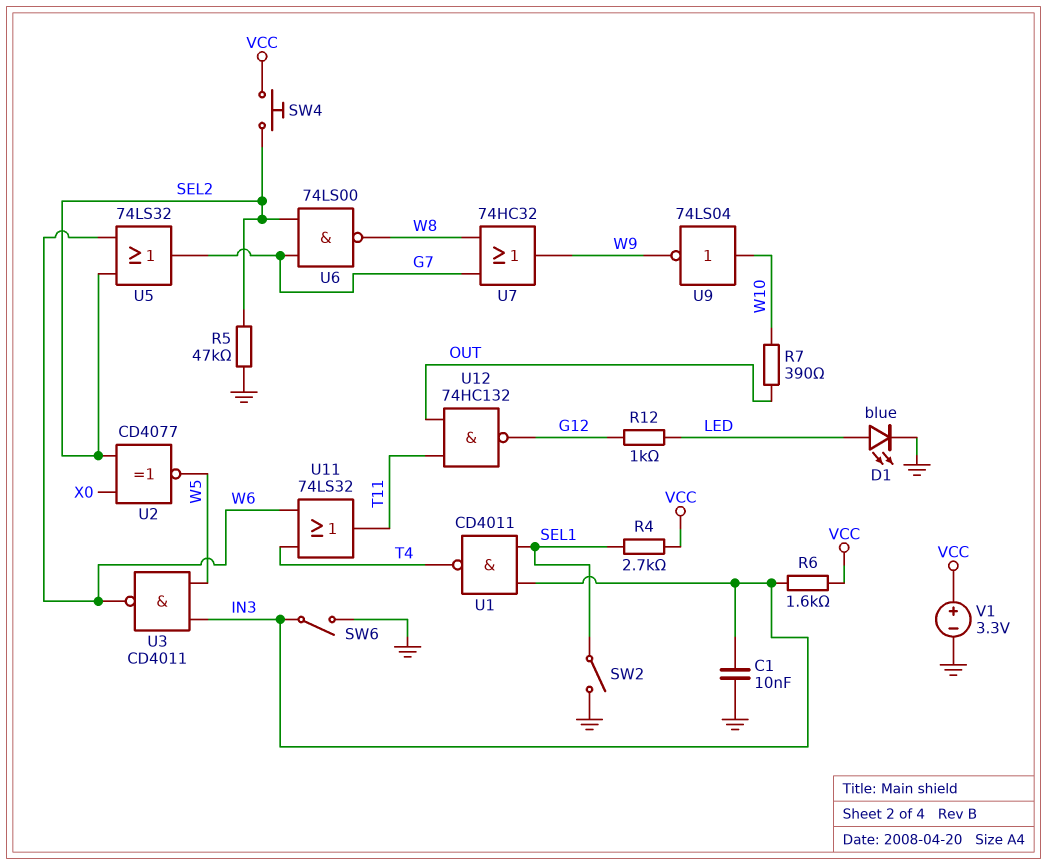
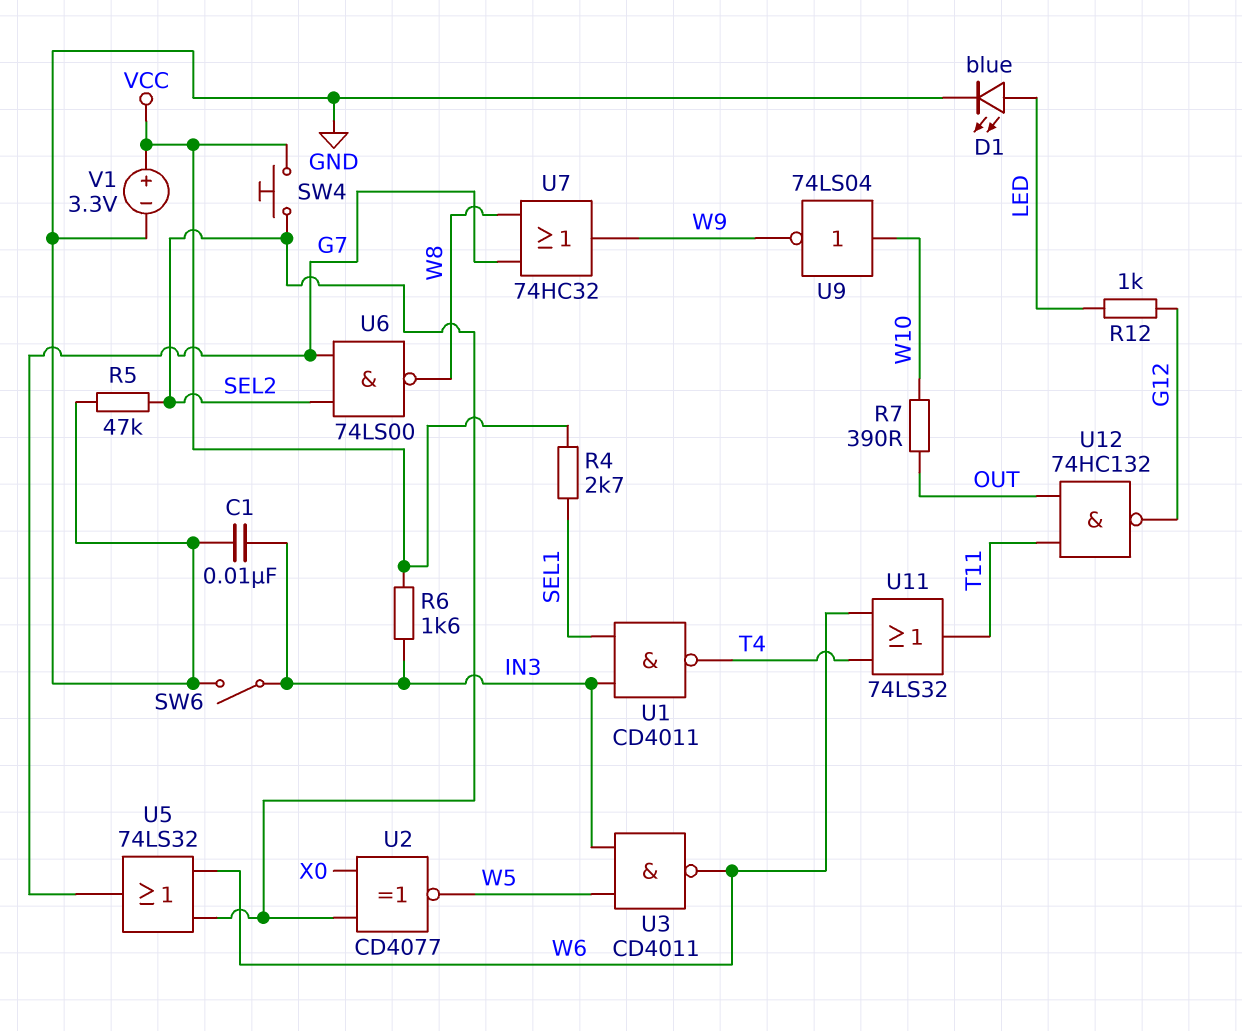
SW2: switch (GND, SEL1) -> none

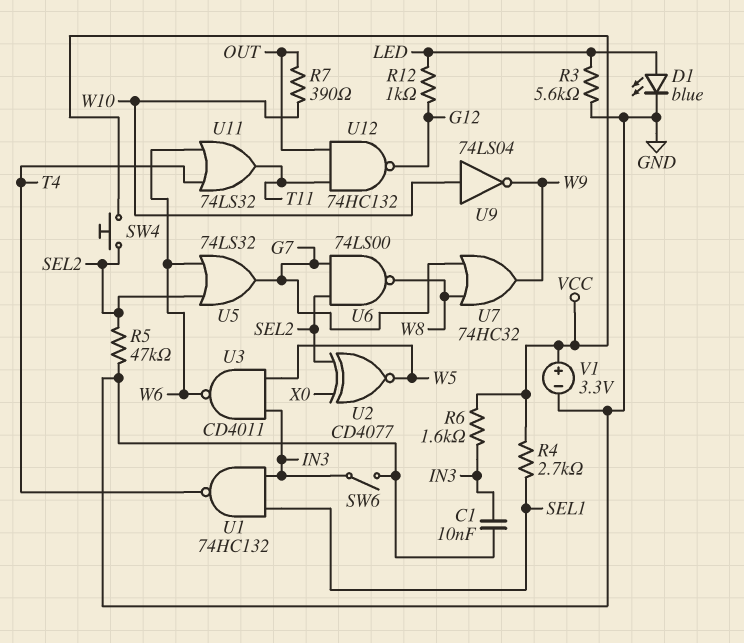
R3: none -> 5.6k (GND, LED)
U1: NAND CD4011 (in IN3, in SEL1, out T4) -> NAND 74HC132 (in IN3, in SEL1, out T4)

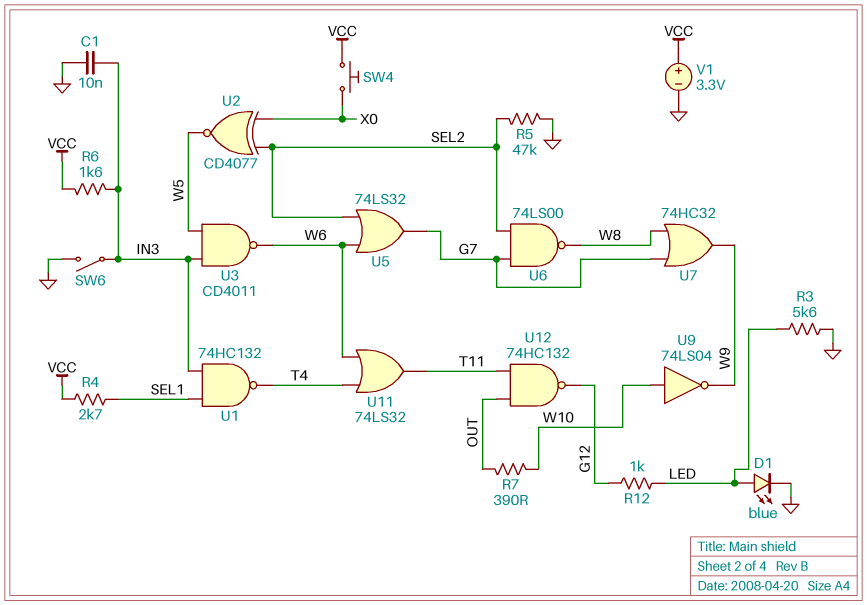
SW4: button (SEL2, VCC) -> button (VCC, X0)

